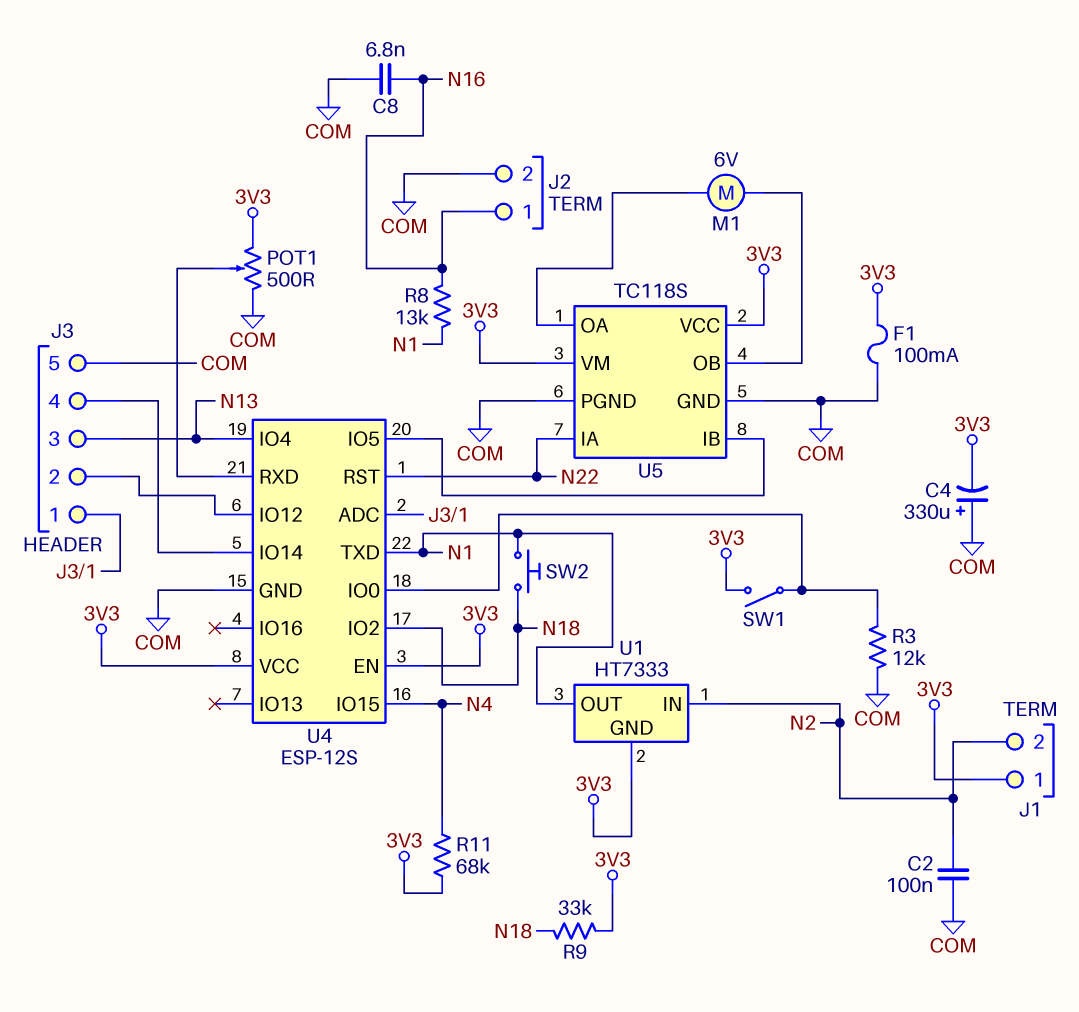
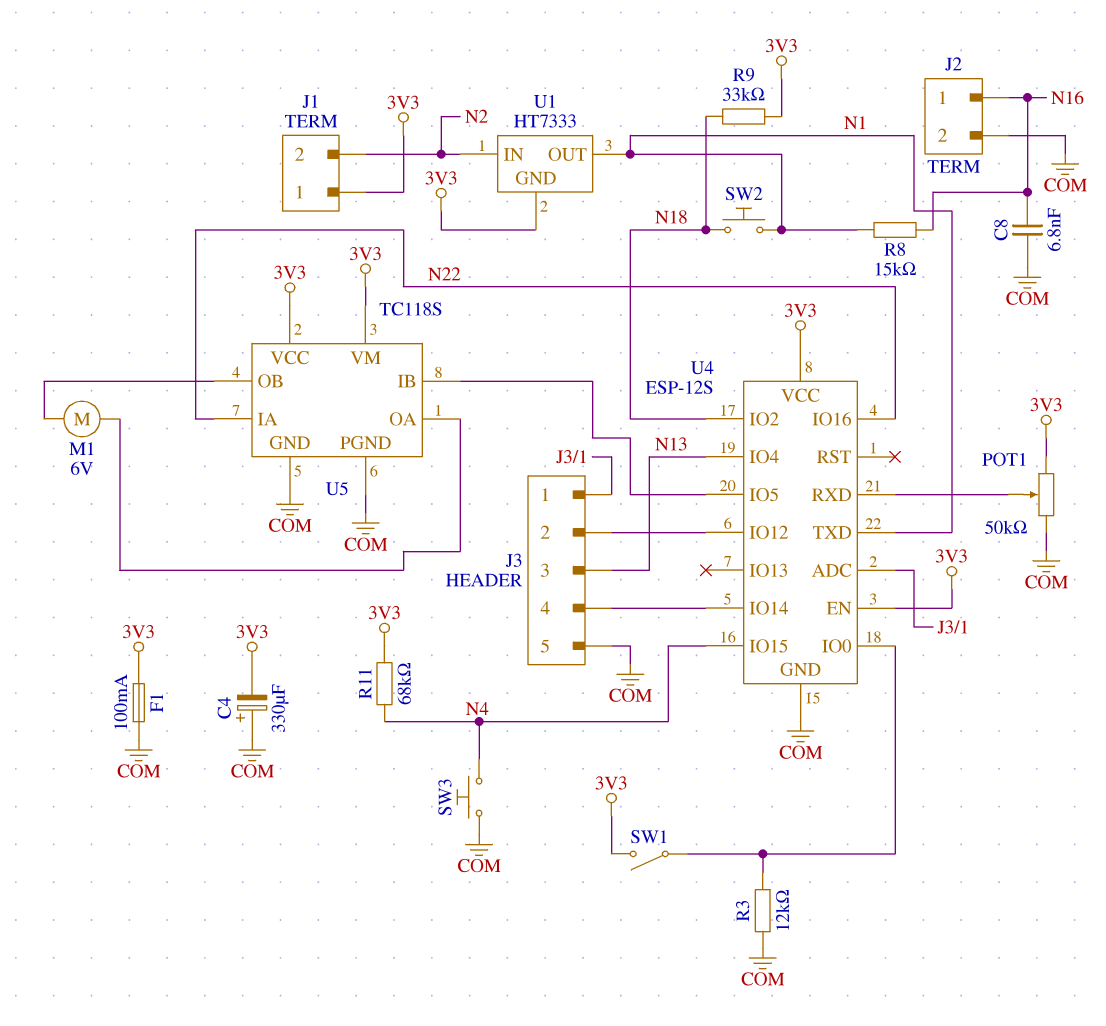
C2: 100nF (COM, N2) -> none
POT1: 500 (3V3, COM, wiper U4/RXD) -> 50k (3V3, COM, wiper U4/RXD)
R8: 13k (N1, N16) -> 15k (N1, N16)
SW3: none -> button (COM, N4)
U4 pin IO16: none -> N22
U4 pin RST: N22 -> none

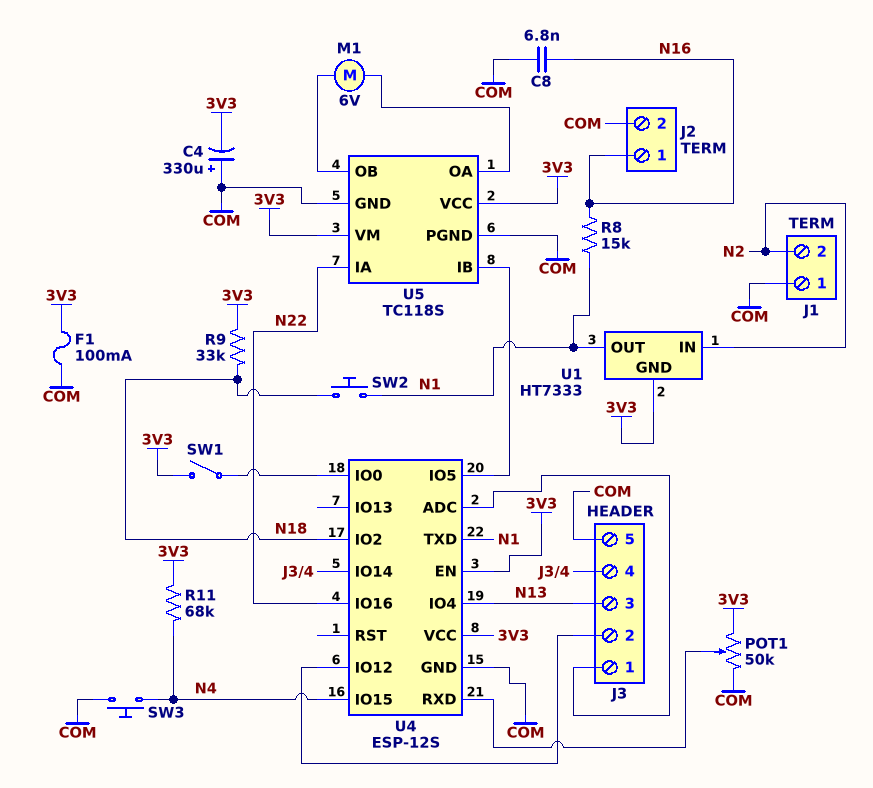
J1 pin 1: 3V3 -> COM
R3: 12k (COM, U4/IO0) -> none

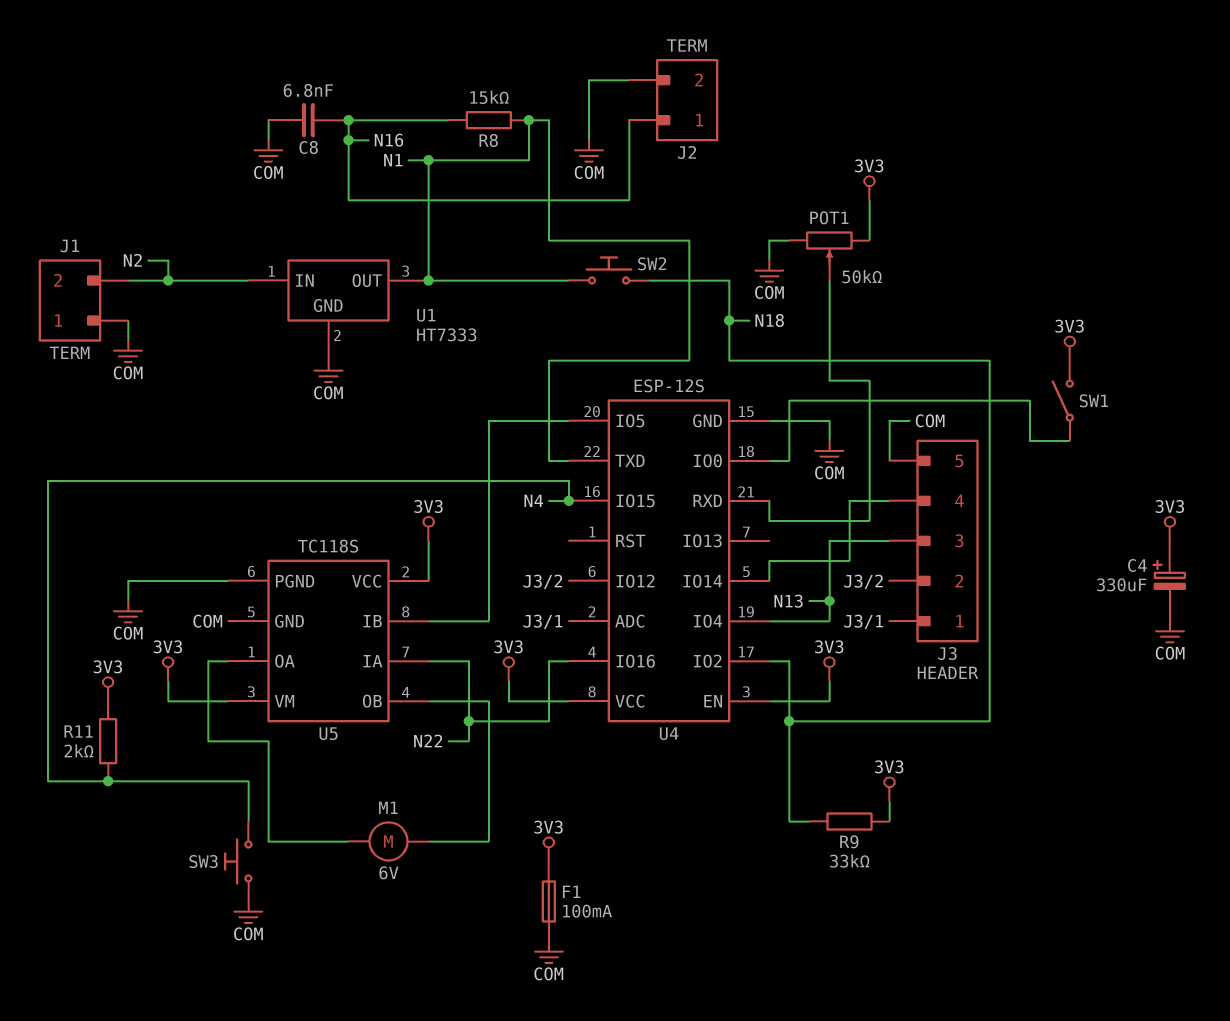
C4: 330uF (plus COM, minus 3V3) -> 330uF (plus 3V3, minus COM)
R11: 68k (3V3, N4) -> 2k (3V3, N4)
U1 pin GND: 3V3 -> COM

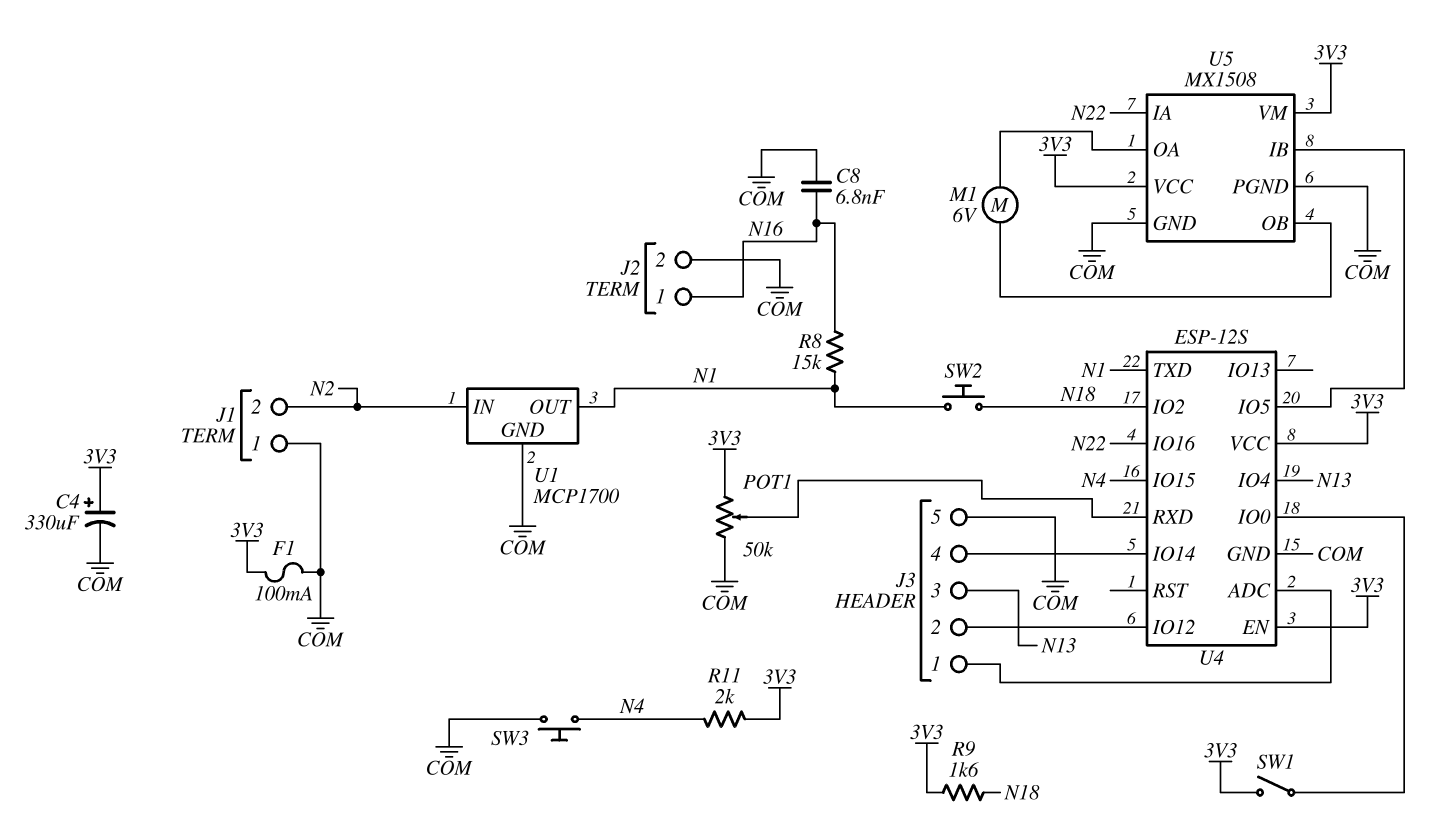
R9: 33k (3V3, N18) -> 1.6k (3V3, N18)
U1: HT7333 -> MCP1700
U5: TC118S -> MX1508

